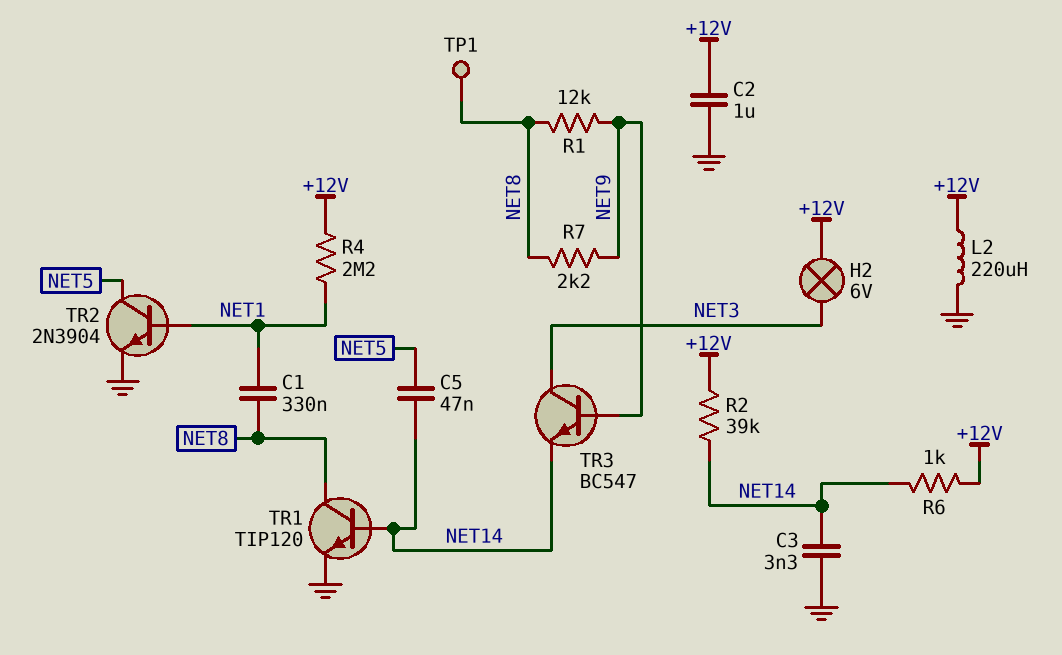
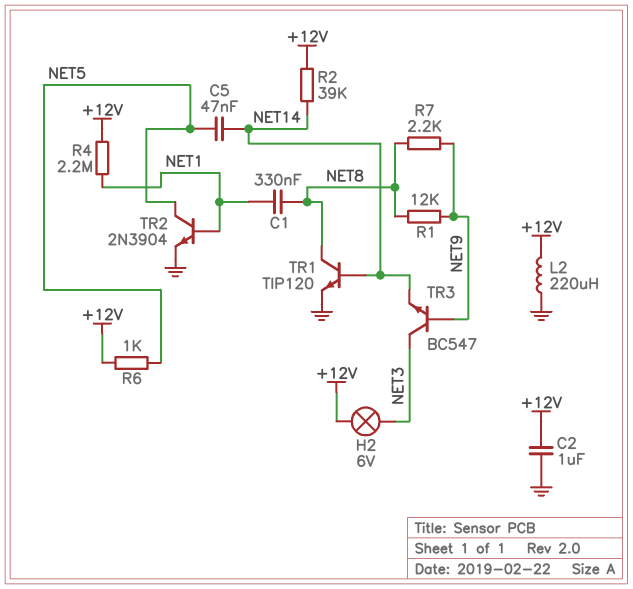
C3: 3.3nF (GND, NET14) -> none
R6: 1k (+12V, NET14) -> 1k (+12V, NET5)
TP1: test point (NET8) -> none

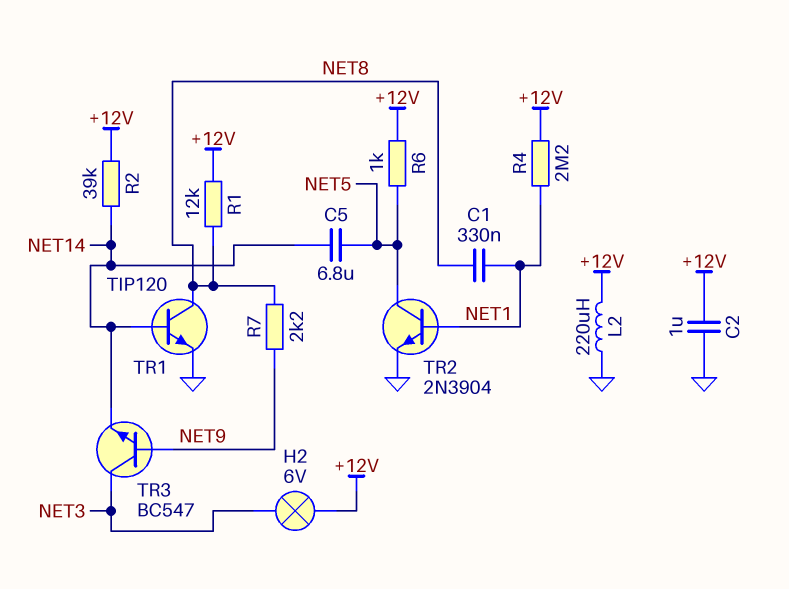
C5: 47nF (NET5, NET14) -> 6.8uF (NET5, NET14)
R1: 12k (NET8, NET9) -> 12k (+12V, NET8)

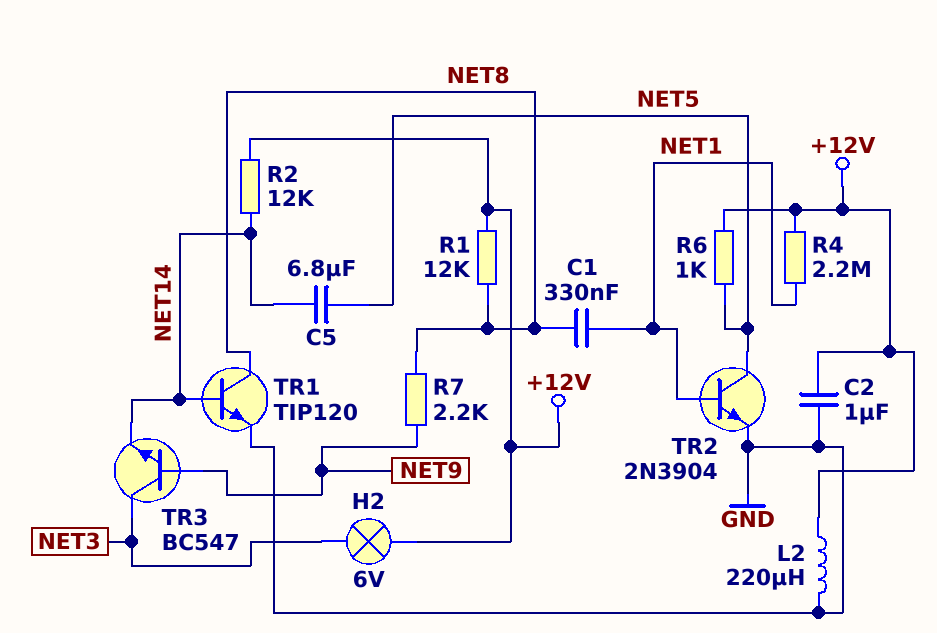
R2: 39k (+12V, NET14) -> 12k (+12V, NET14)

